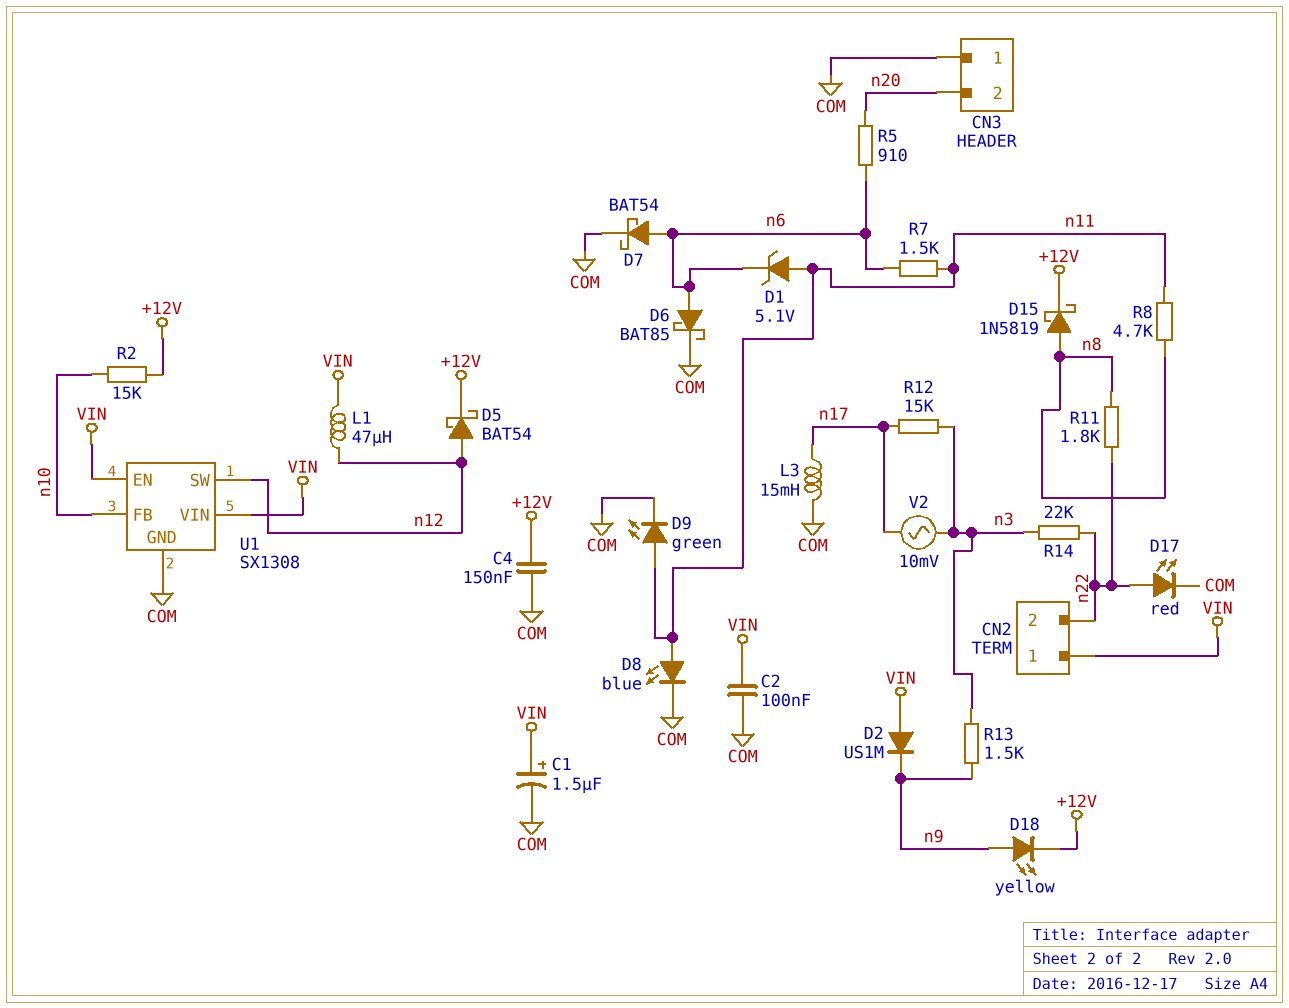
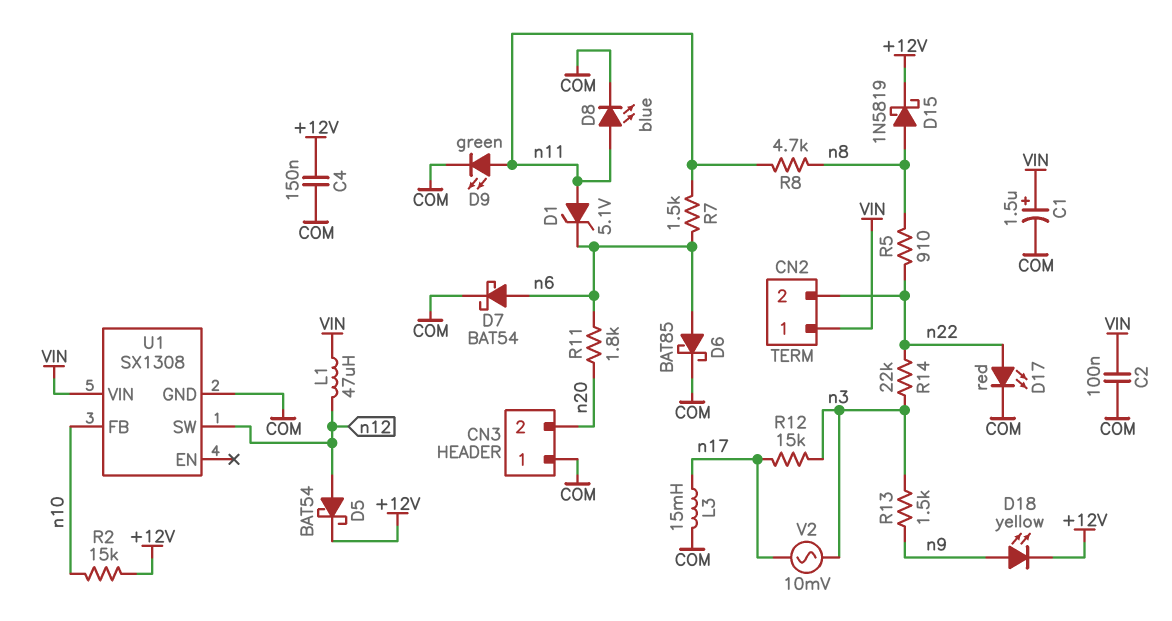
D2: diode US1M (A VIN, K n9) -> none
R5: 910 (n6, n20) -> 910 (n8, n22)
R11: 1.8k (n8, n22) -> 1.8k (n6, n20)
U1 pin EN: VIN -> none

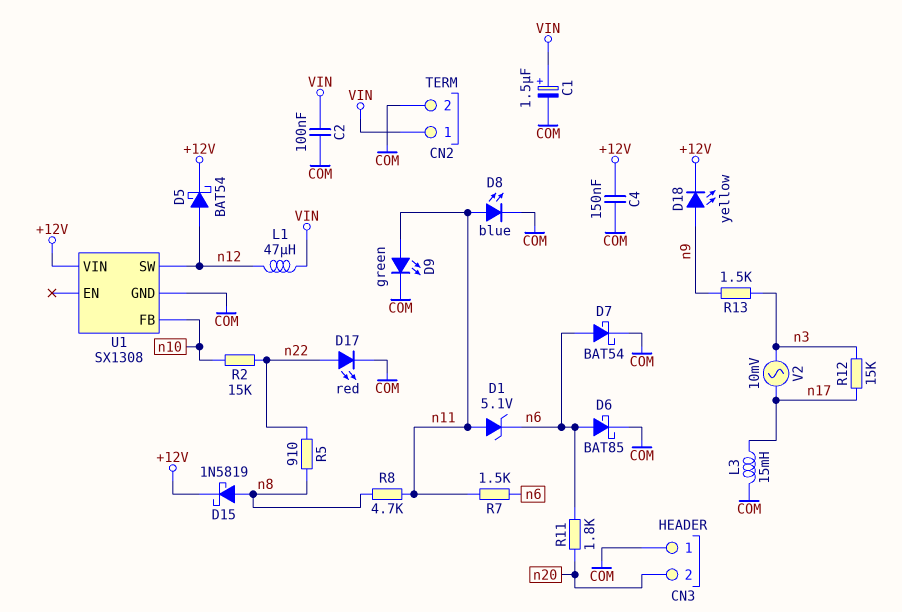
CN2 pin 2: n22 -> COM
R2: 15k (+12V, n10) -> 15k (n10, n22)
R14: 22k (n3, n22) -> none
U1 pin VIN: VIN -> +12V

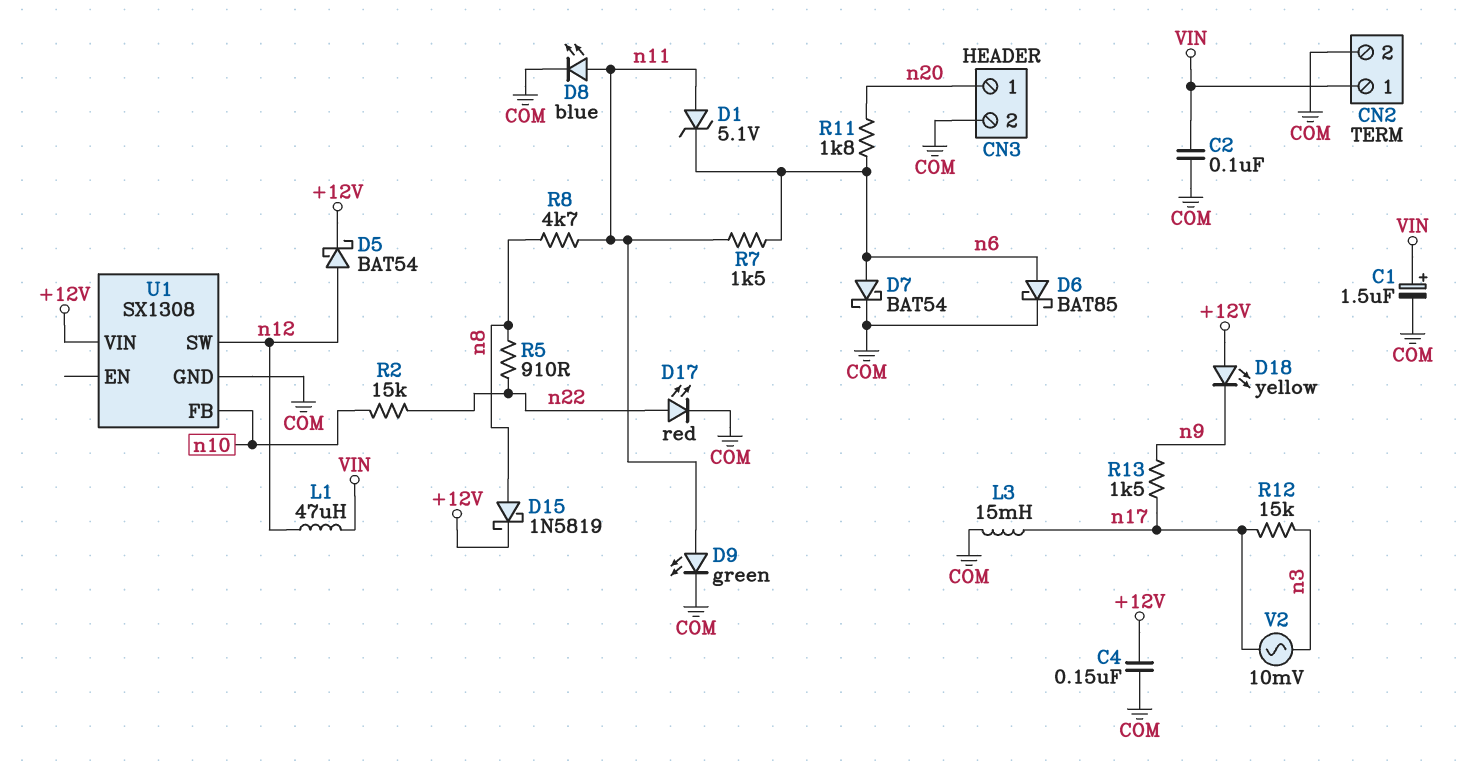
CN3 pin 1: COM -> n20
CN3 pin 2: n20 -> COM
D18: LED yellow (A n9, K +12V) -> LED yellow (A +12V, K n9)
R13: 1.5k (n3, n9) -> 1.5k (n9, n17)

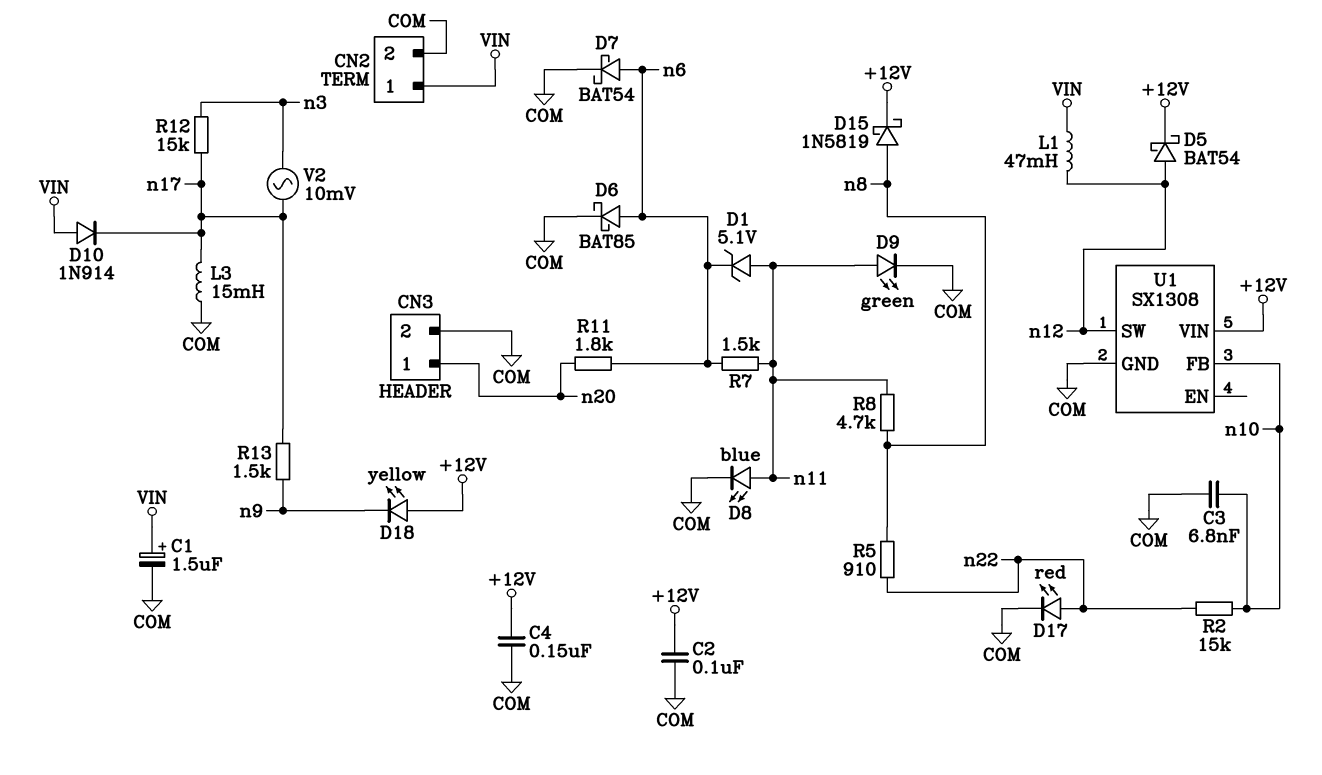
C2: 100nF (COM, VIN) -> 100nF (+12V, COM)
C3: none -> 6.8nF (COM, n10)
D10: none -> diode 1N914 (A VIN, K n17)
L1: 47uH (VIN, n12) -> 47mH (VIN, n12)

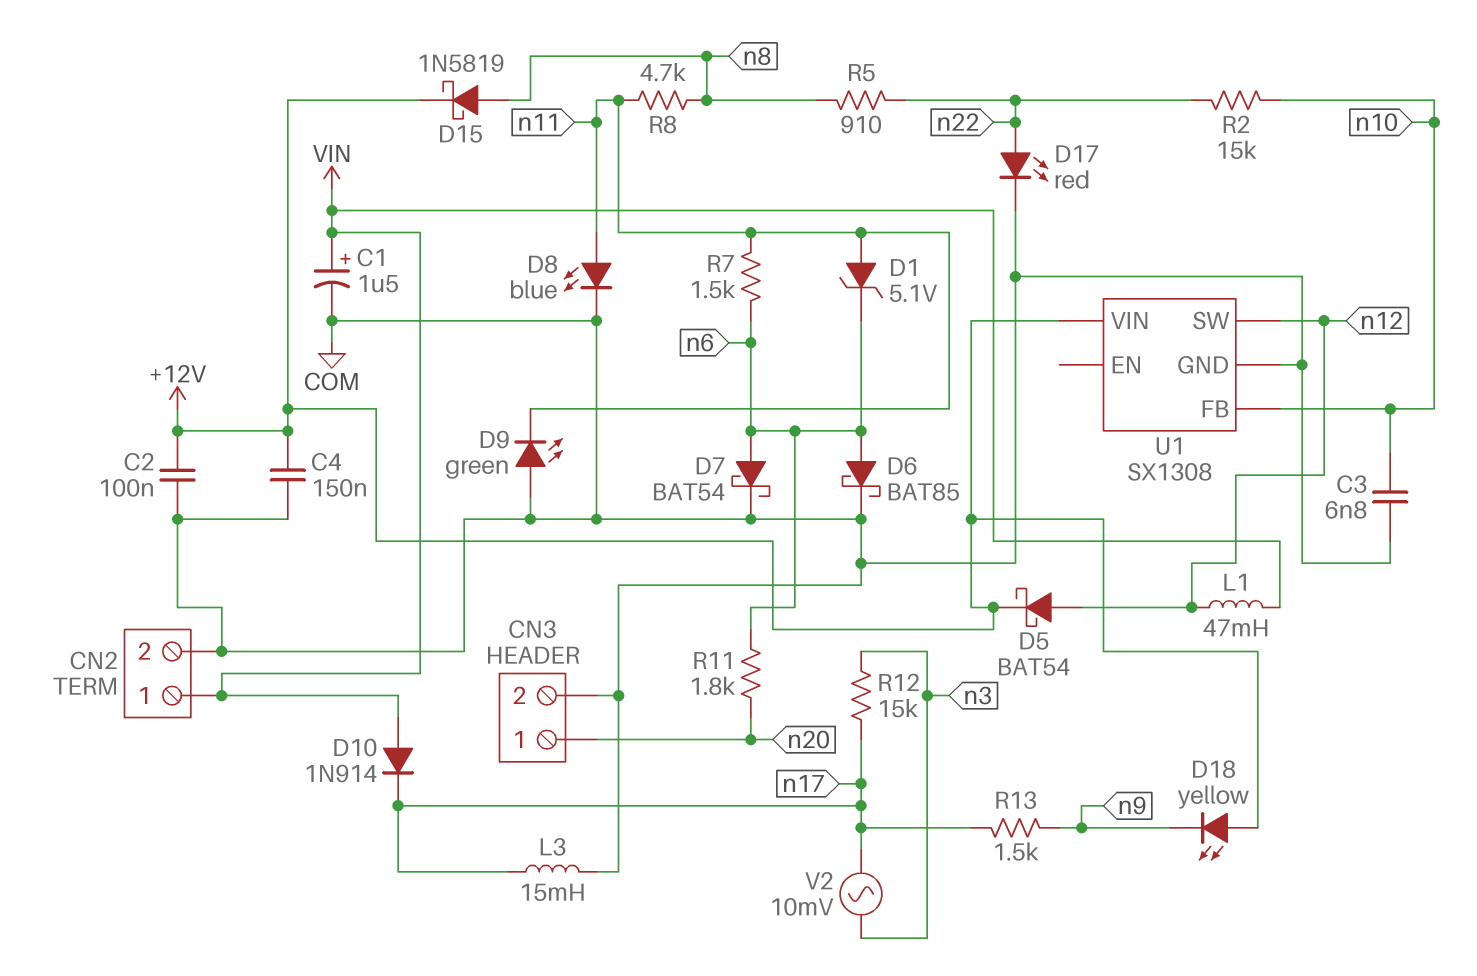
D9: LED green (A n11, K COM) -> LED green (A COM, K n11)

